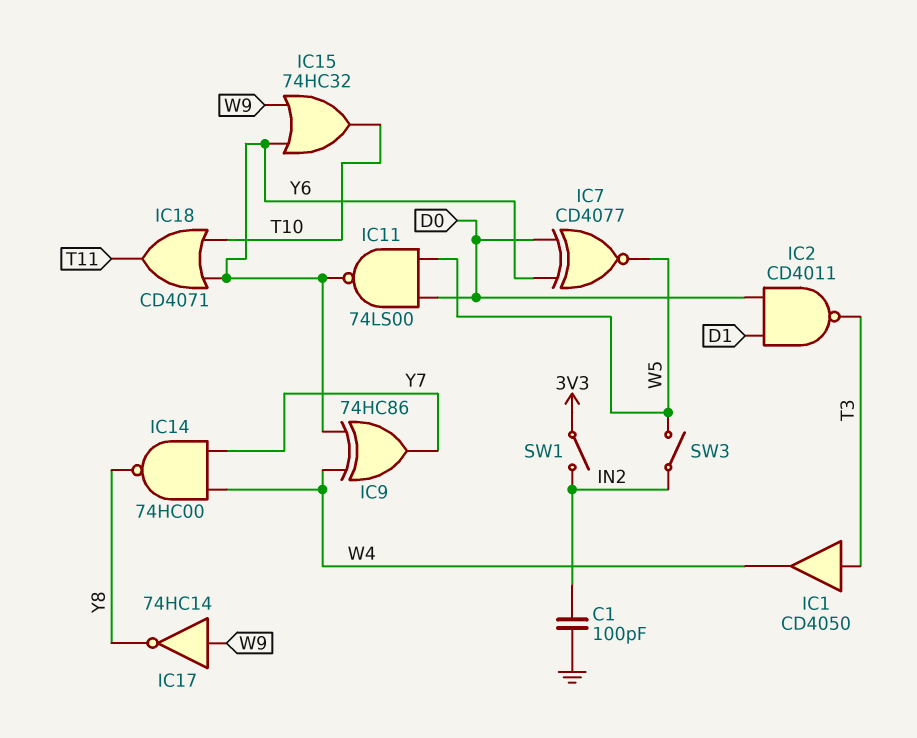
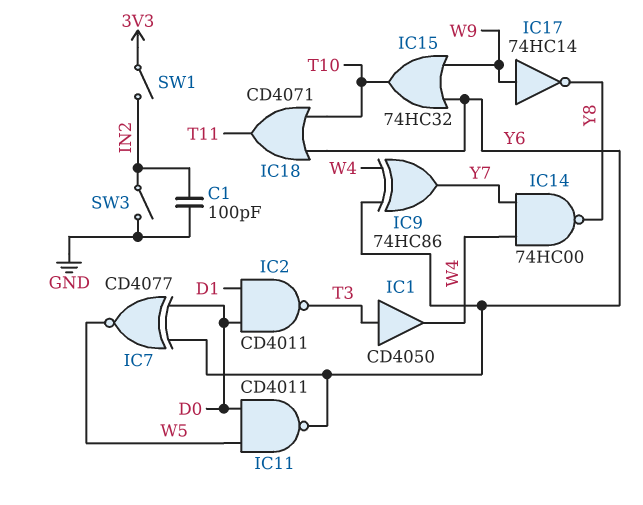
IC11: NAND 74LS00 (in D0, in W5, out Y6) -> NAND CD4011 (in D0, in W5, out Y6)
SW3: switch (IN2, W5) -> switch (GND, IN2)

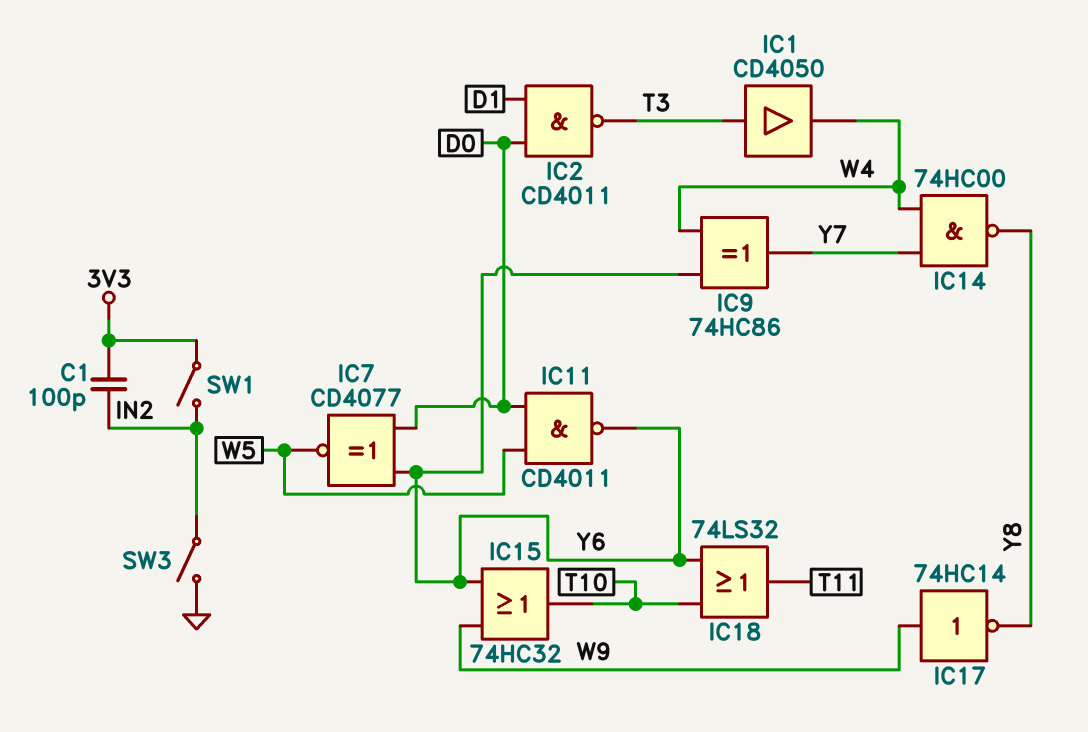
C1: 100pF (GND, IN2) -> 100pF (3V3, IN2)
IC18: OR CD4071 (in T10, in Y6, out T11) -> OR 74LS32 (in T10, in Y6, out T11)

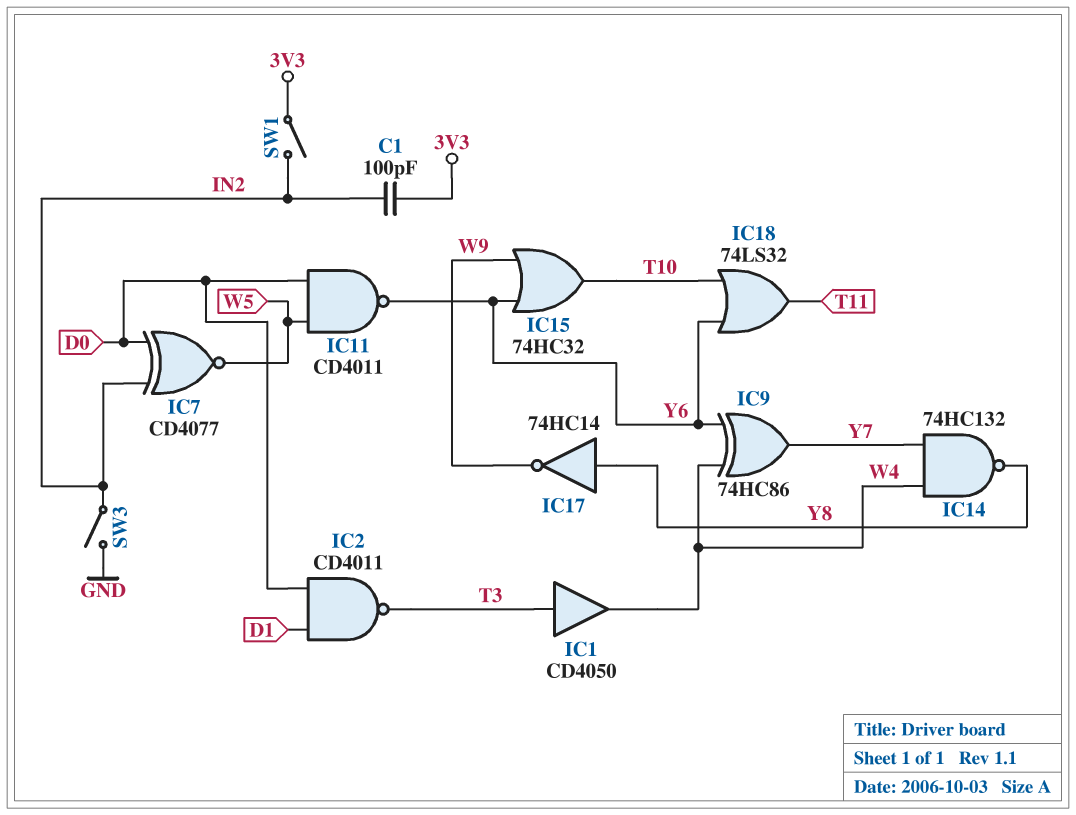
IC7: XNOR CD4077 (in D0, in Y6, out W5) -> XNOR CD4077 (in D0, in IN2, out W5)
IC14: NAND 74HC00 (in W4, in Y7, out Y8) -> NAND 74HC132 (in W4, in Y7, out Y8)
IC17: NOT 74HC14 (in W9, out Y8) -> NOT 74HC14 (in Y8, out W9)

